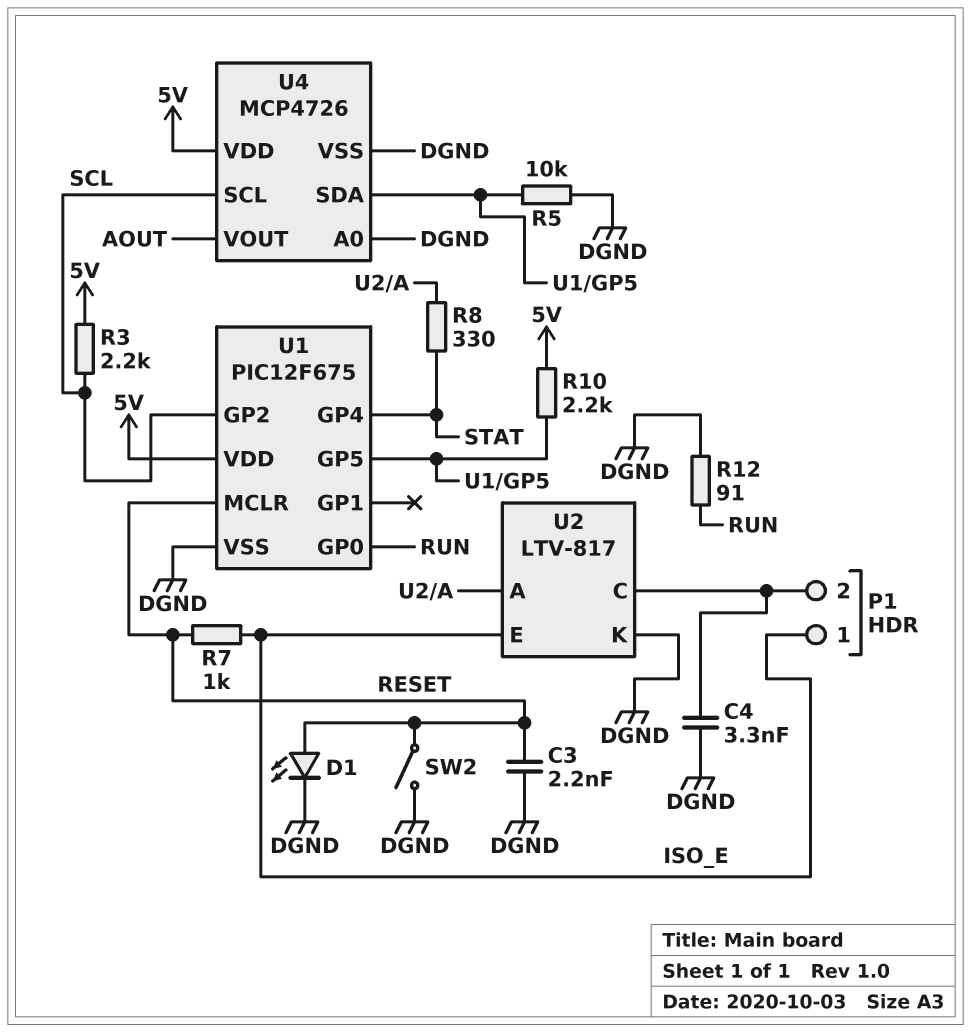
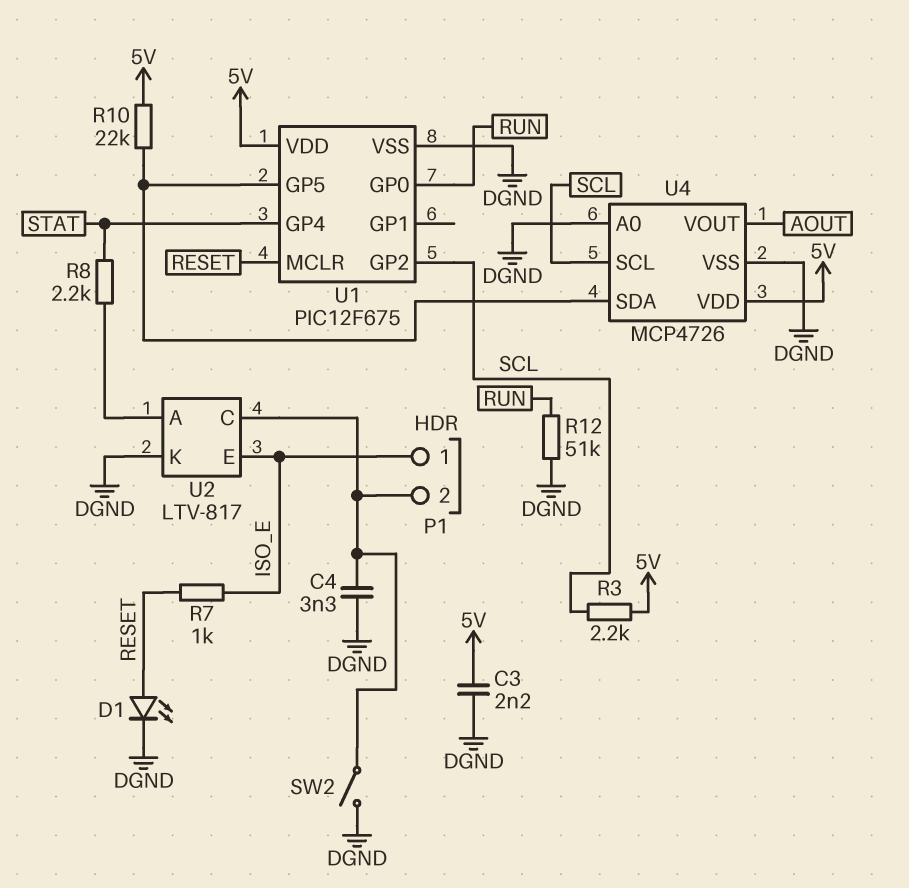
C3: 2.2nF (DGND, RESET) -> 2.2nF (5V, DGND)
R5: 10k (DGND, U1/GP5) -> none
R8: 330 (STAT, U2/A) -> 2.2k (STAT, U2/A)
R10: 2.2k (5V, U1/GP5) -> 22k (5V, U1/GP5)
R12: 91 (DGND, RUN) -> 51k (DGND, RUN)
SW2: switch (DGND, RESET) -> switch (DGND, P1/2)

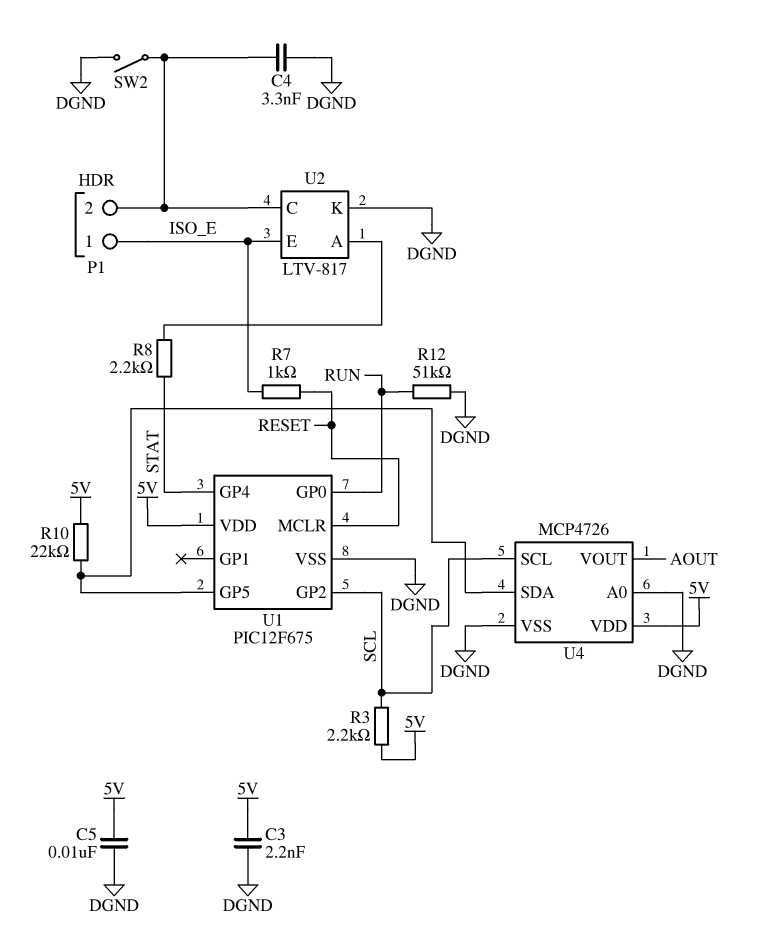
C5: none -> 10nF (5V, DGND)
D1: LED (A RESET, K DGND) -> none

